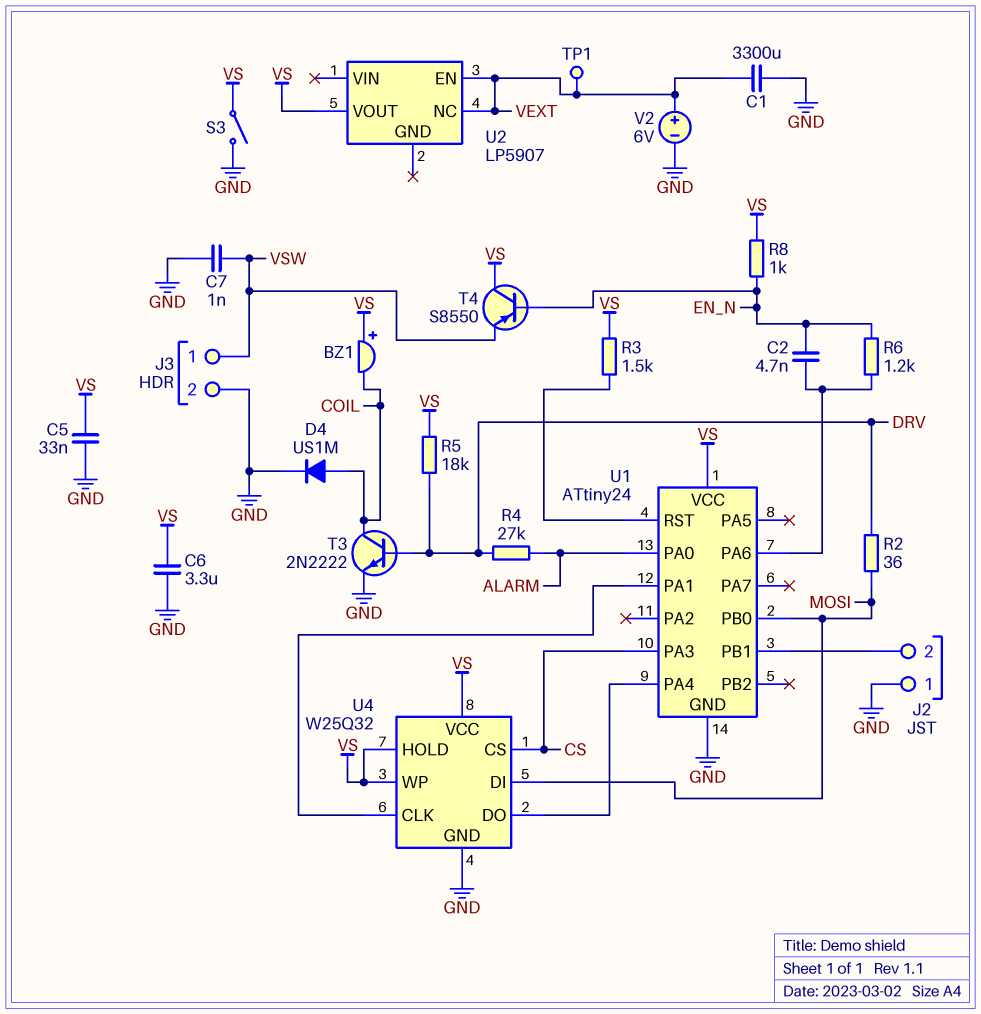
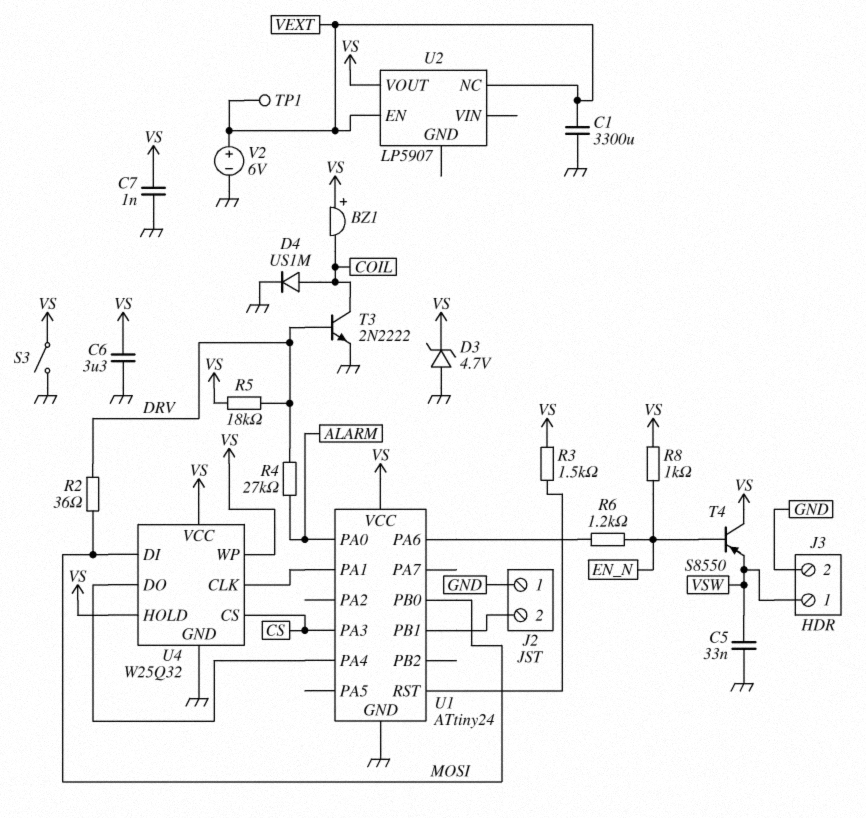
C2: 4.7nF (EN_N, U1/PA6) -> none
C5: 33nF (GND, VS) -> 33nF (GND, VSW)
C7: 1nF (GND, VSW) -> 1nF (GND, VS)
D3: none -> zener 4.7V (A GND, K VS)

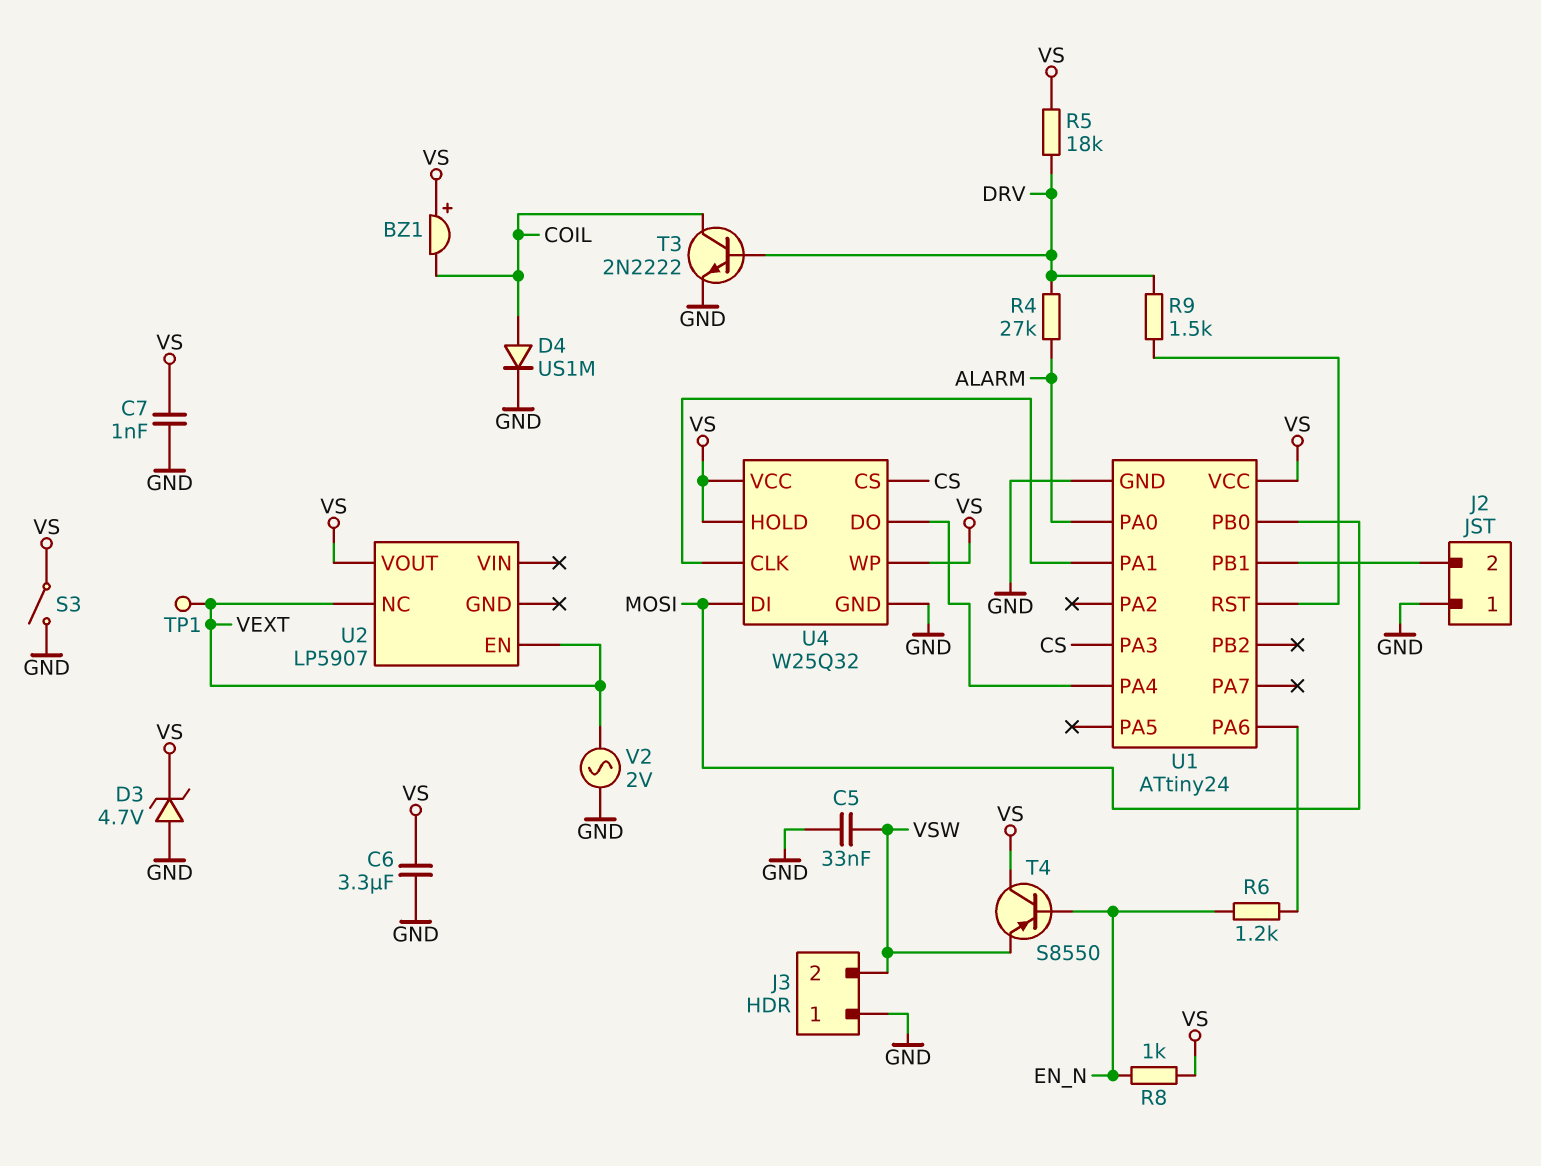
C1: 3300uF (GND, VEXT) -> none
J3 pin 1: VSW -> GND
J3 pin 2: GND -> VSW
R2: 36 (DRV, MOSI) -> none
R3: 1.5k (U1/RST, VS) -> none
R9: none -> 1.5k (DRV, U1/RST)
V2: 6V (plus VEXT, minus GND) -> AC 2V (GND, VEXT)

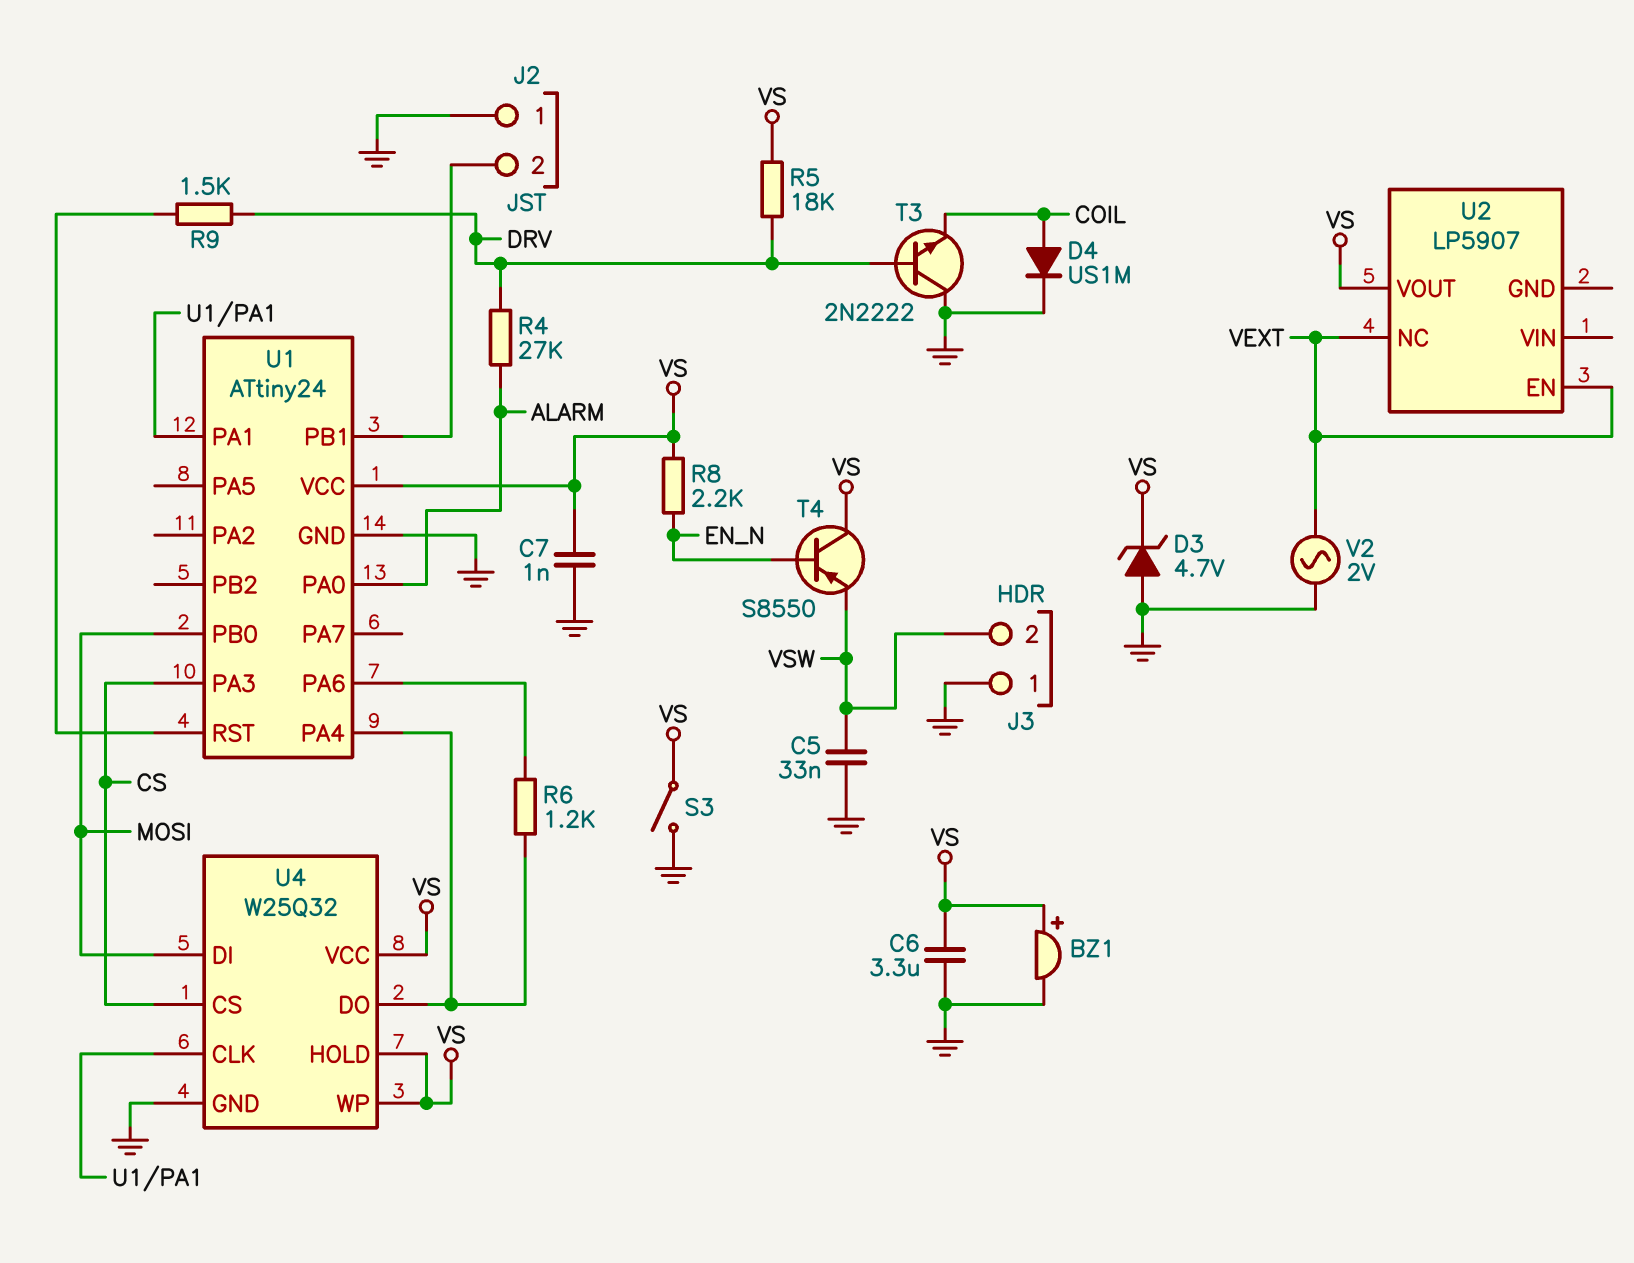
BZ1: buzzer (plus VS, minus COIL) -> buzzer (plus VS, minus GND)
R6: 1.2k (EN_N, U1/PA6) -> 1.2k (U1/PA4, U1/PA6)
R8: 1k (EN_N, VS) -> 2.2k (EN_N, VS)
T3: NPN 2N2222 (B DRV, C COIL, E GND) -> NPN 2N2222 (B DRV, C GND, E COIL)
TP1: test point (VEXT) -> none

